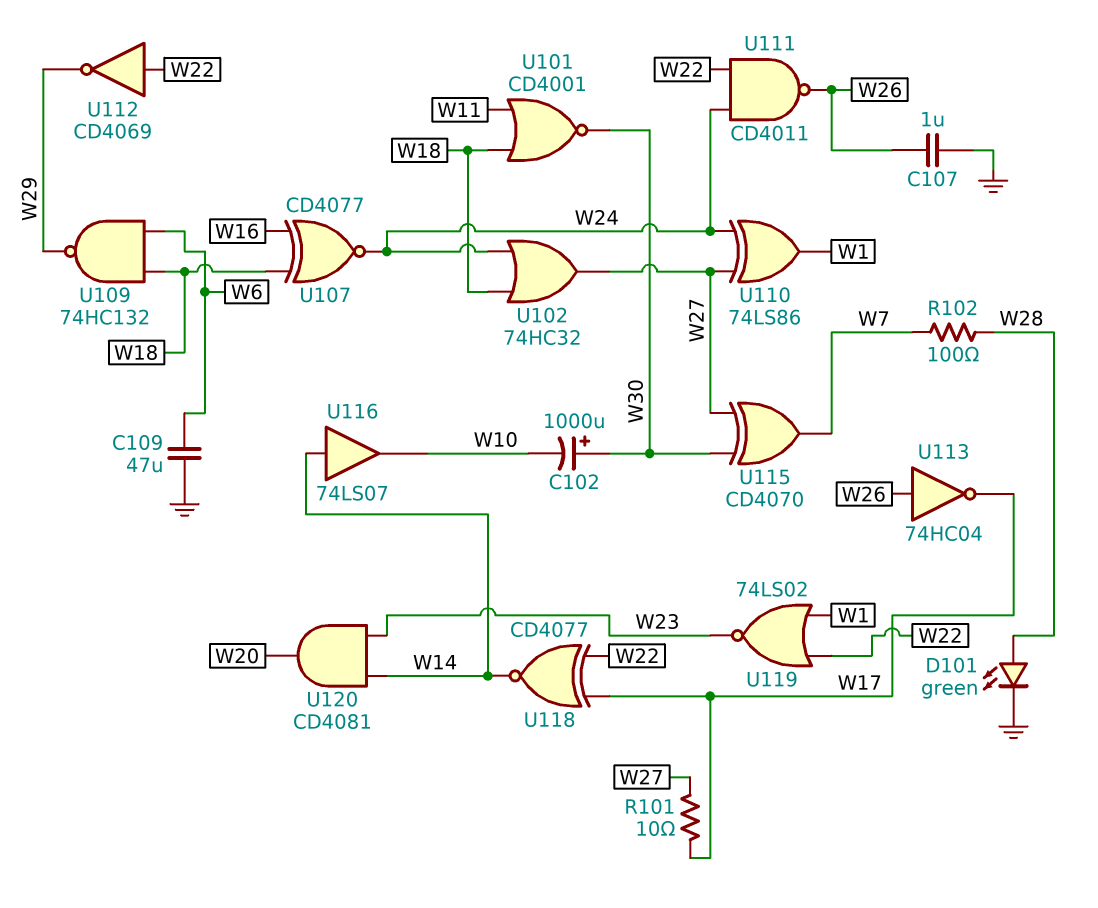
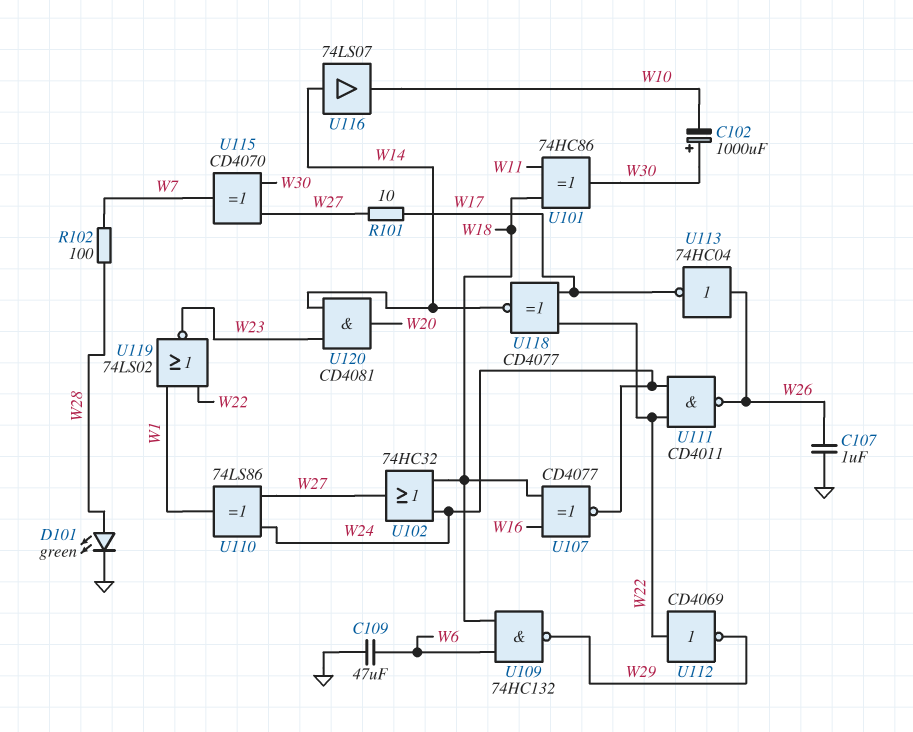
U101: NOR CD4001 (in W11, in W18, out W30) -> XOR 74HC86 (in W11, in W18, out W30)

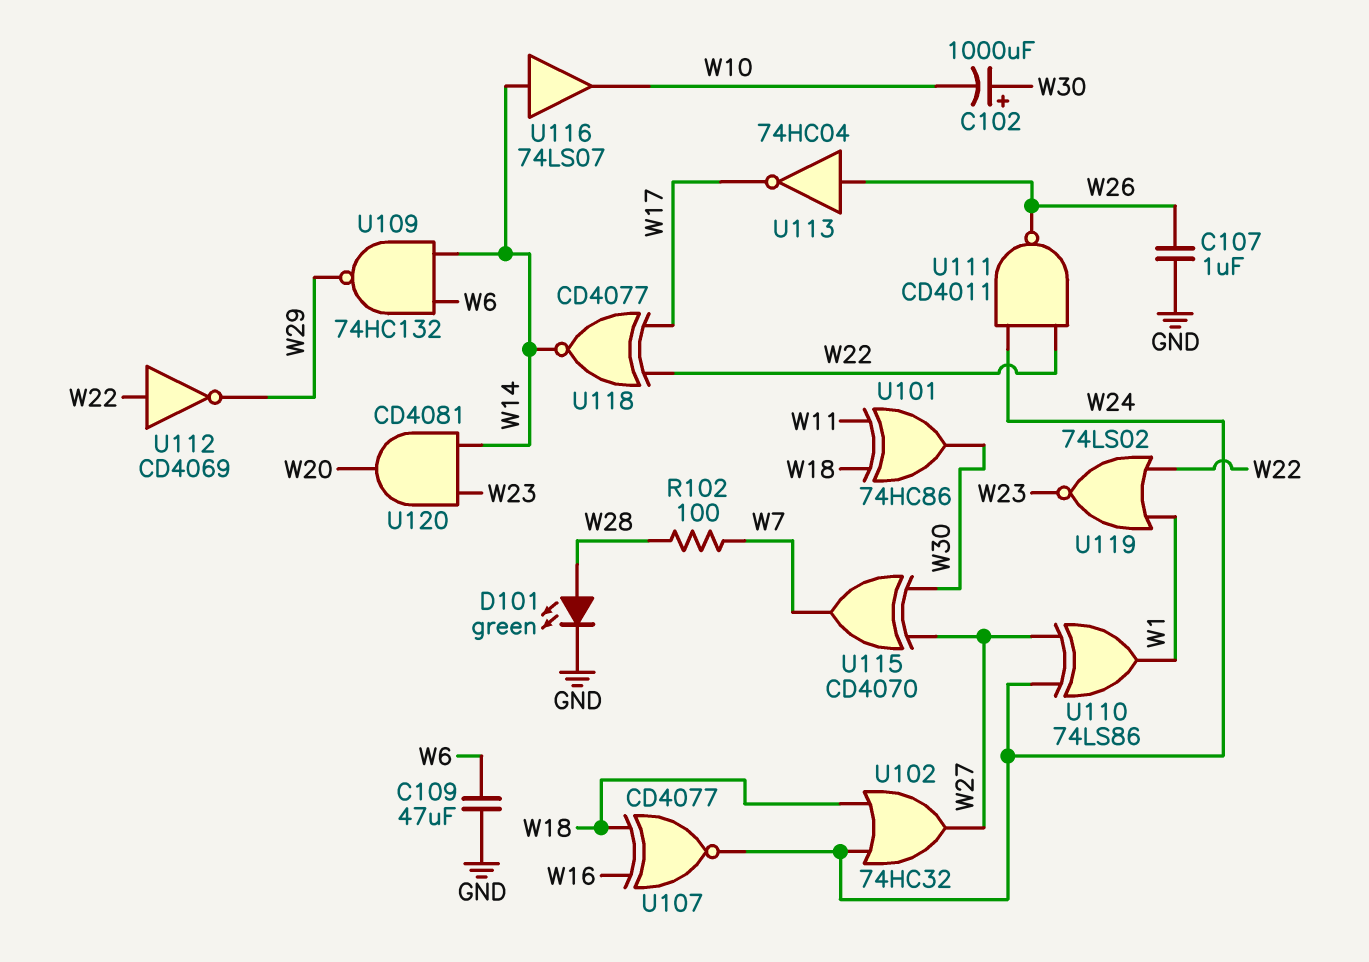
R101: 10 (W17, W27) -> none
U109: NAND 74HC132 (in W6, in W18, out W29) -> NAND 74HC132 (in W6, in W14, out W29)

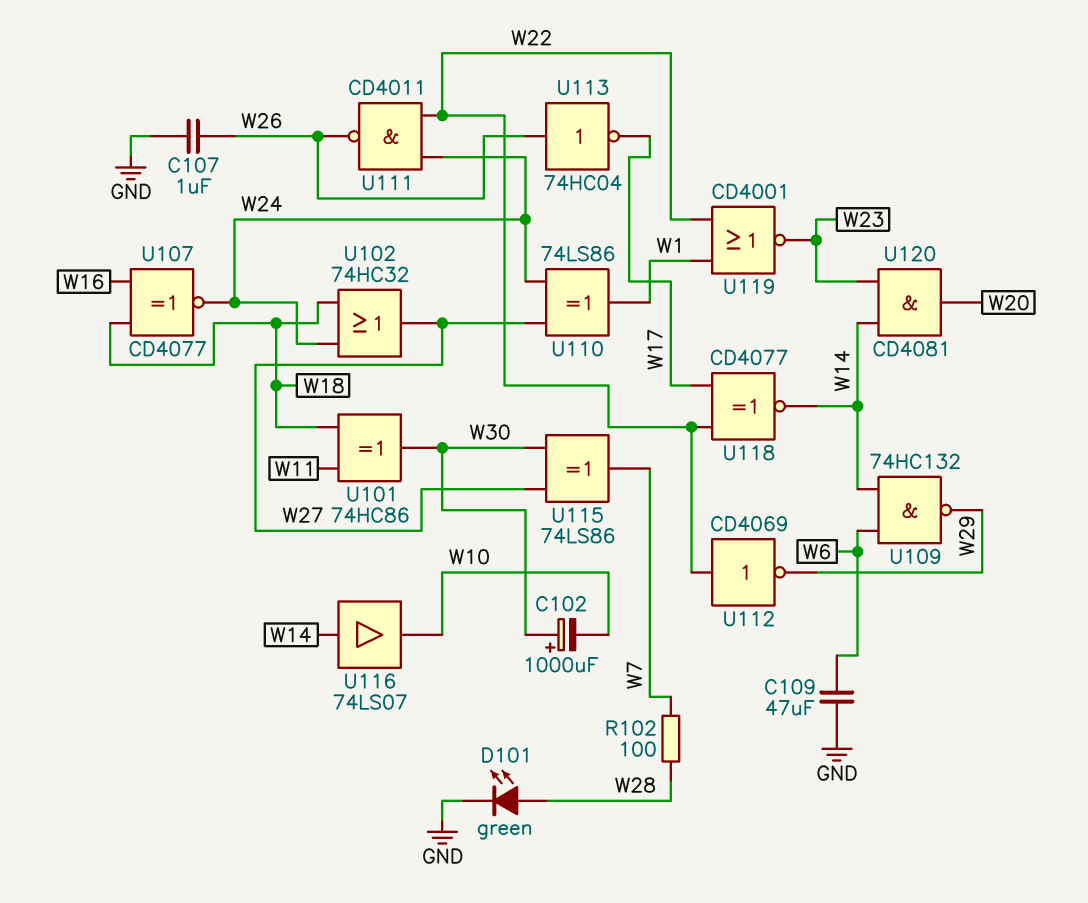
U115: XOR CD4070 (in W27, in W30, out W7) -> XOR 74LS86 (in W27, in W30, out W7)
U119: NOR 74LS02 (in W1, in W22, out W23) -> NOR CD4001 (in W1, in W22, out W23)

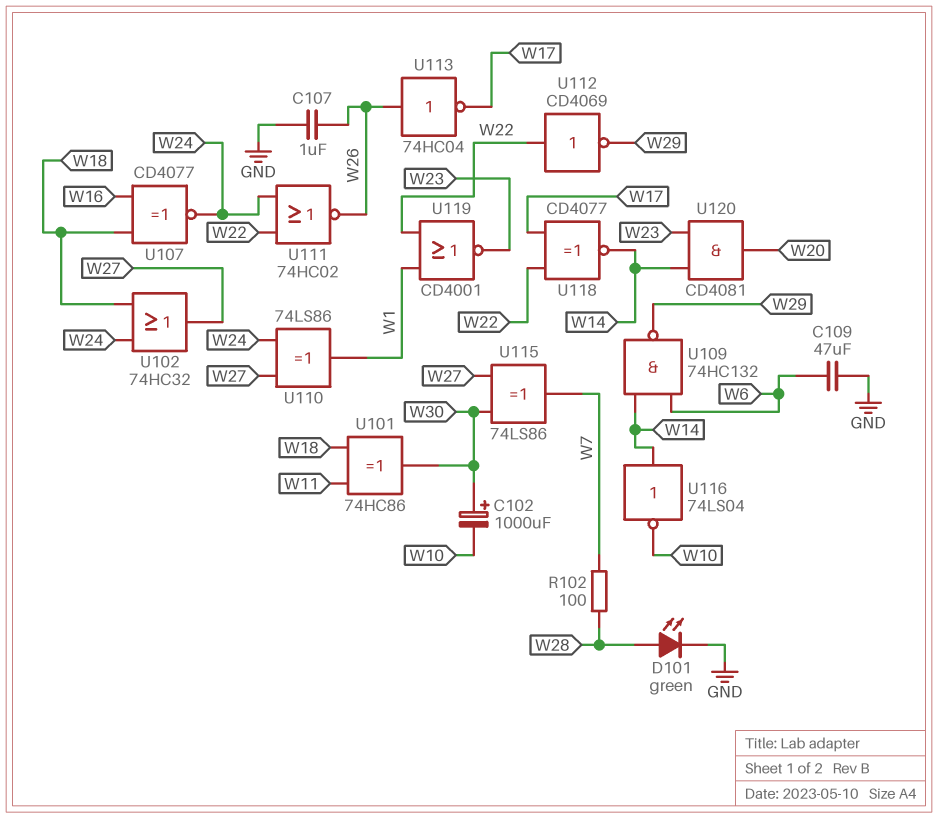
U111: NAND CD4011 (in W22, in W24, out W26) -> NOR 74HC02 (in W22, in W24, out W26)
U116: buffer 74LS07 (in W14, out W10) -> NOT 74LS04 (in W14, out W10)

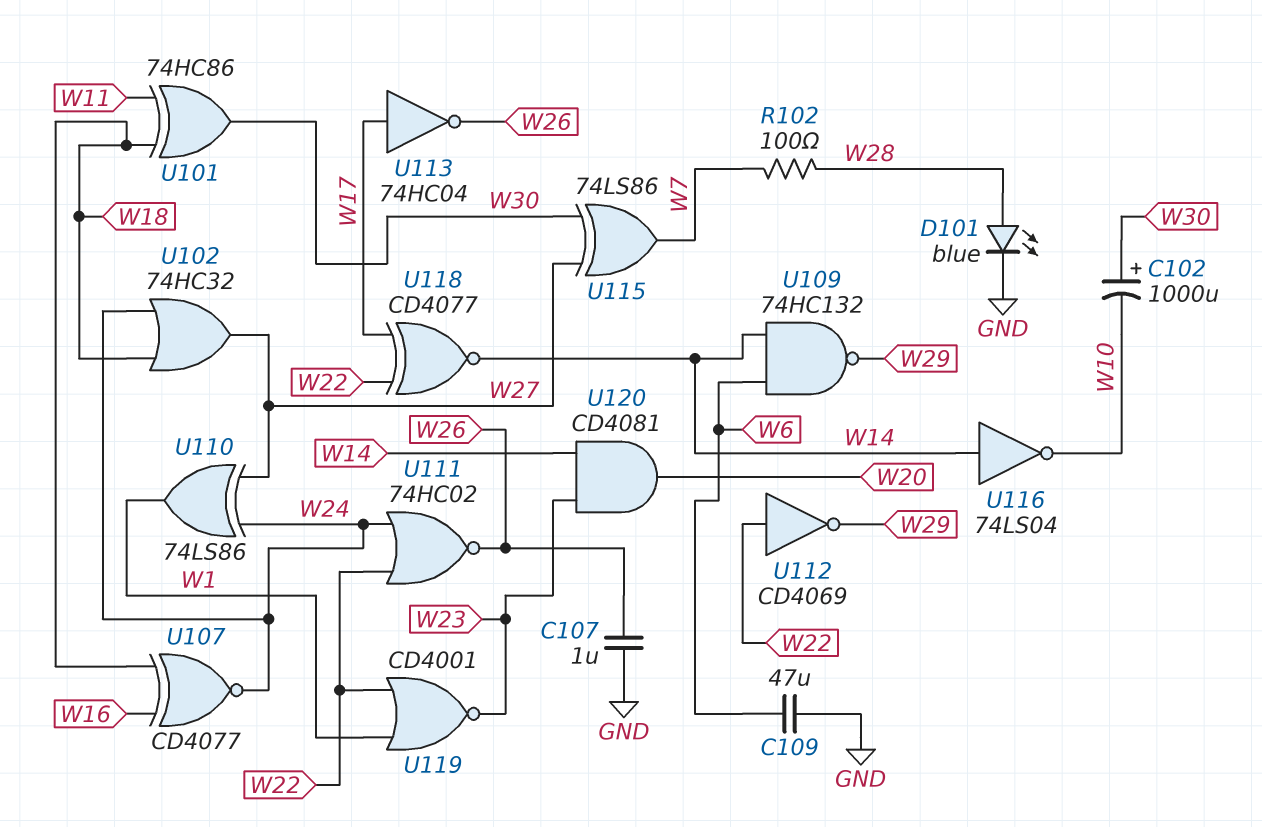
D101: LED green (A W28, K GND) -> LED blue (A W28, K GND)
U113: NOT 74HC04 (in W26, out W17) -> NOT 74HC04 (in W17, out W26)

